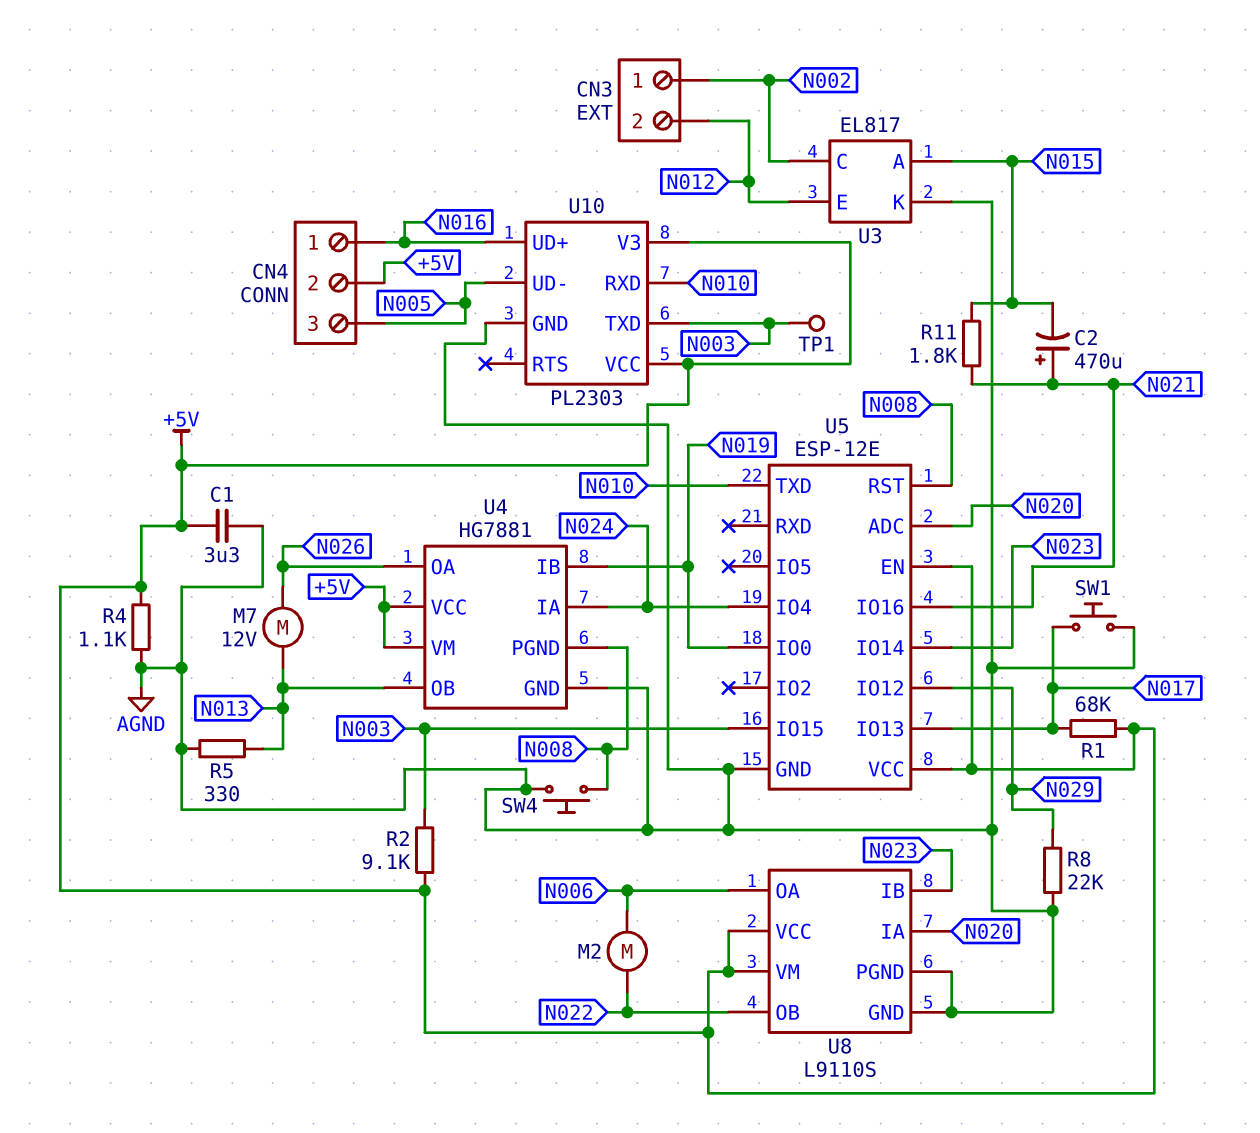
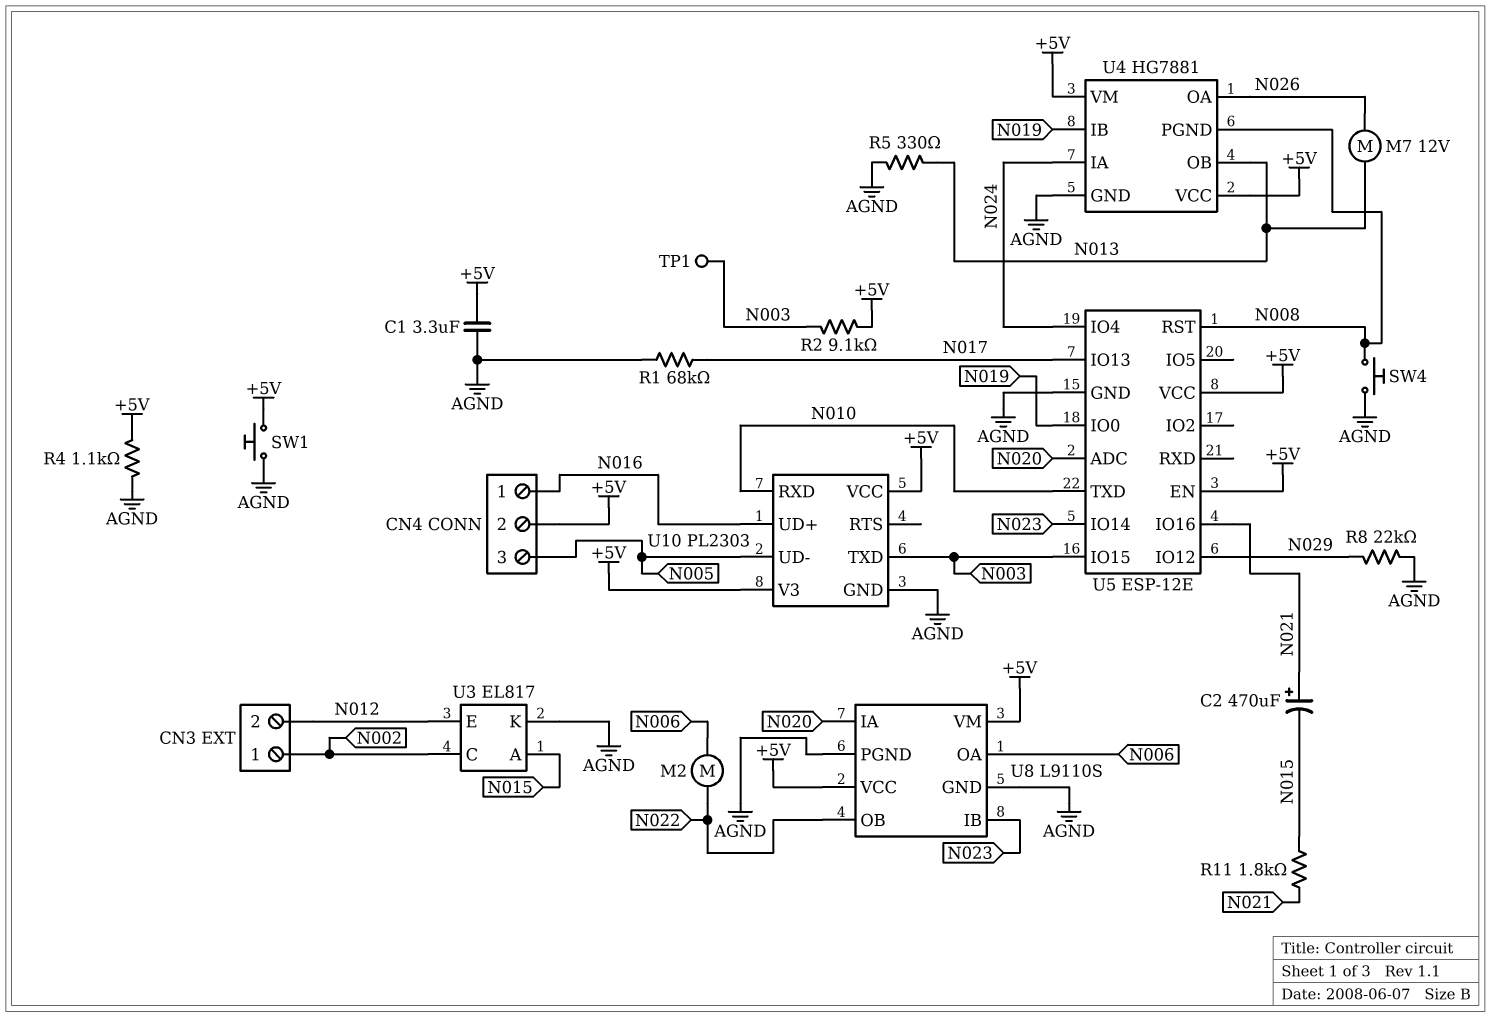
R1: 68k (+5V, N017) -> 68k (AGND, N017)
SW1: button (AGND, N017) -> button (+5V, AGND)

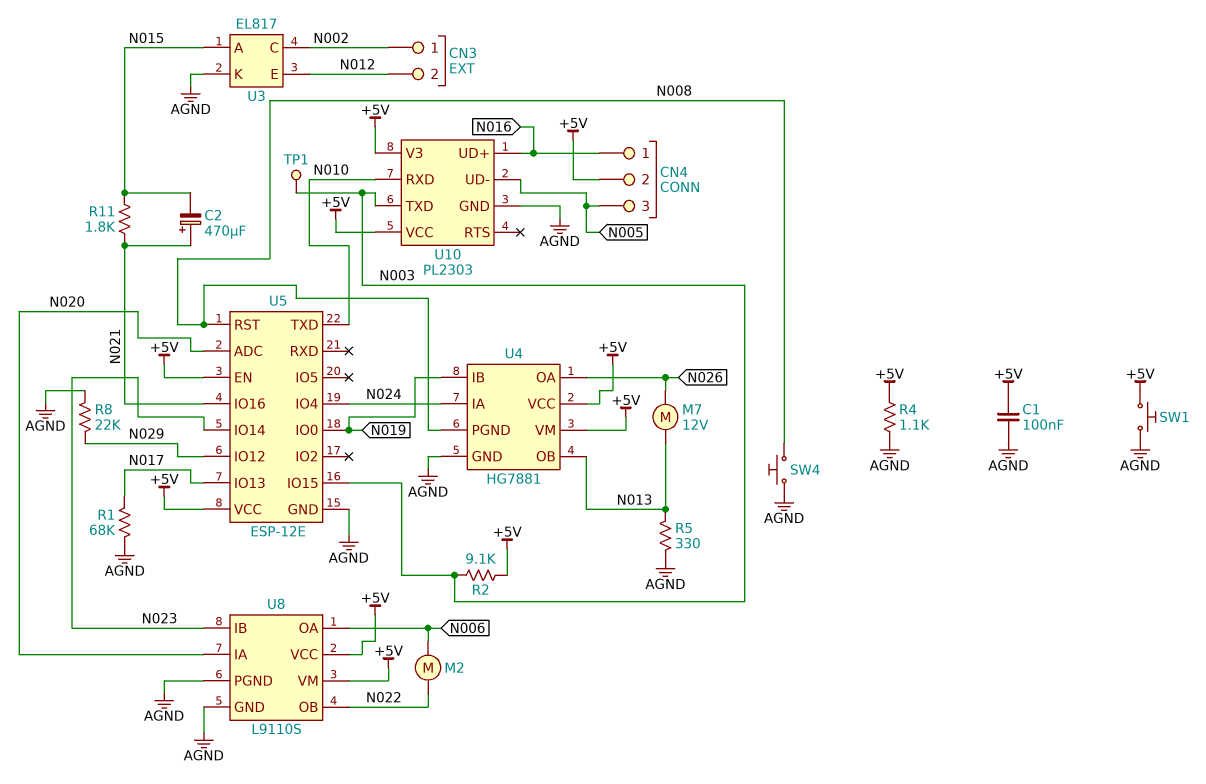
C1: 3.3uF (+5V, AGND) -> 100nF (+5V, AGND)

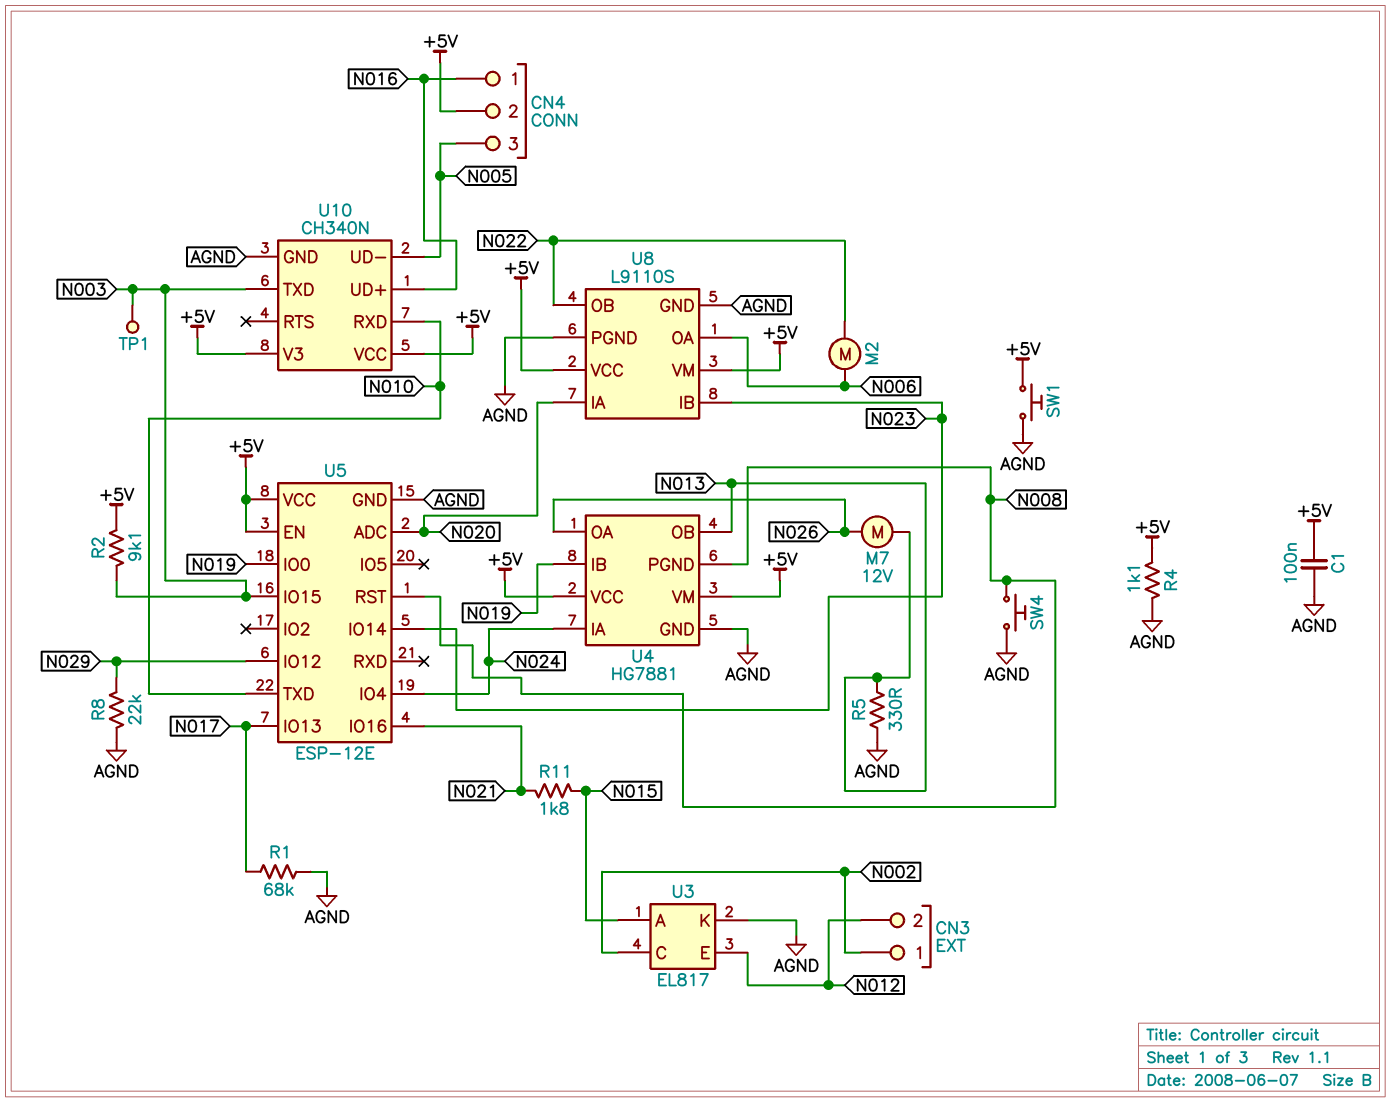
C2: 470uF (plus N021, minus N015) -> none
U10: PL2303 -> CH340N

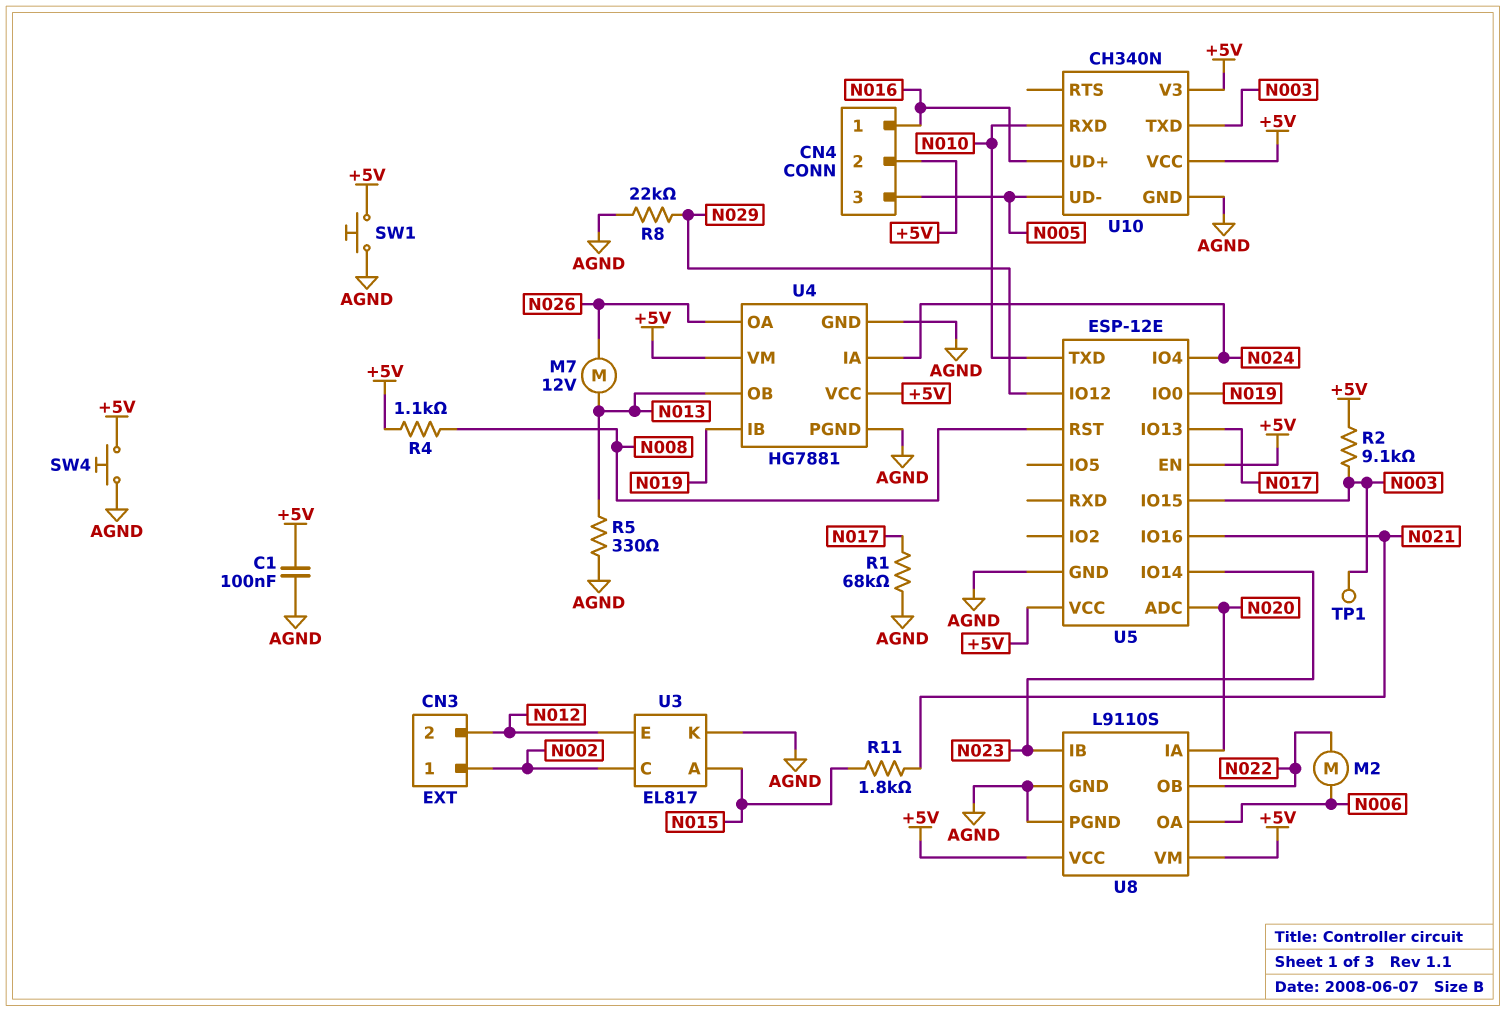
R4: 1.1k (+5V, AGND) -> 1.1k (+5V, N008)
SW4: button (AGND, N008) -> button (+5V, AGND)
U4 pin PGND: N008 -> AGND

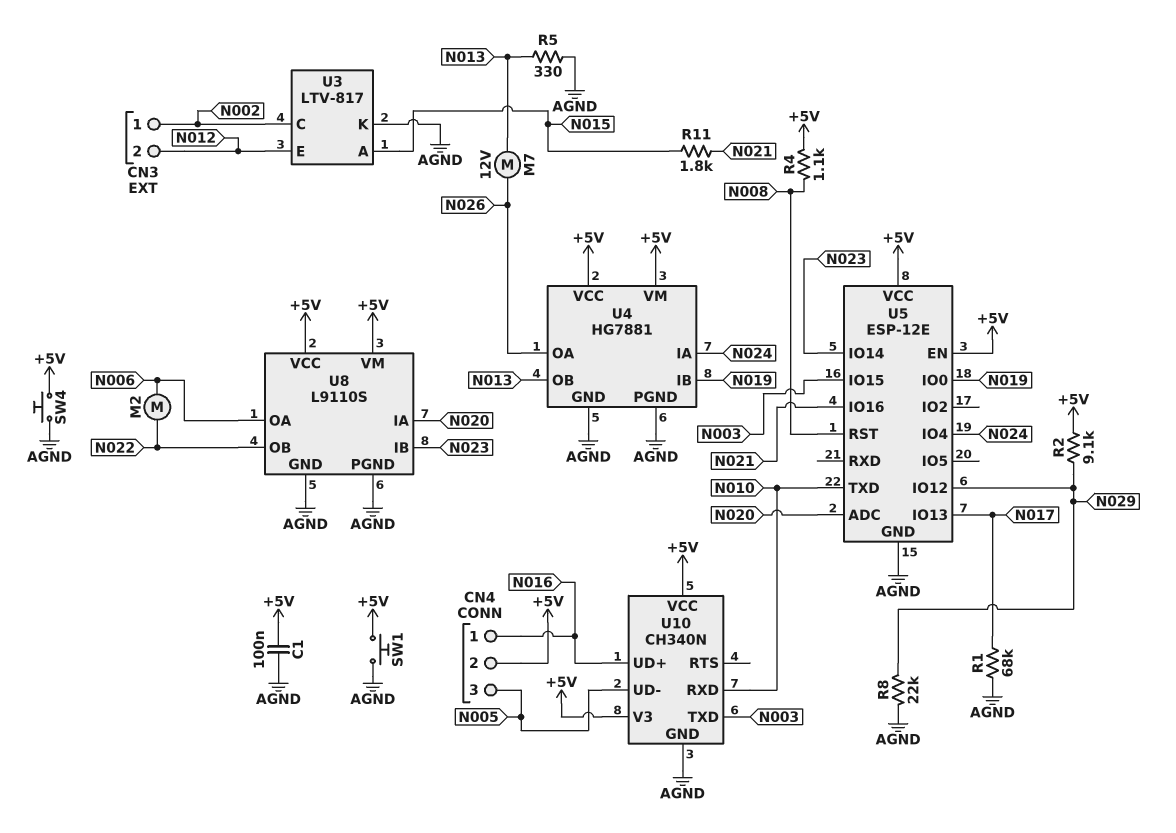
R2: 9.1k (+5V, N003) -> 9.1k (+5V, N029)
TP1: test point (N003) -> none
U3: EL817 -> LTV-817

